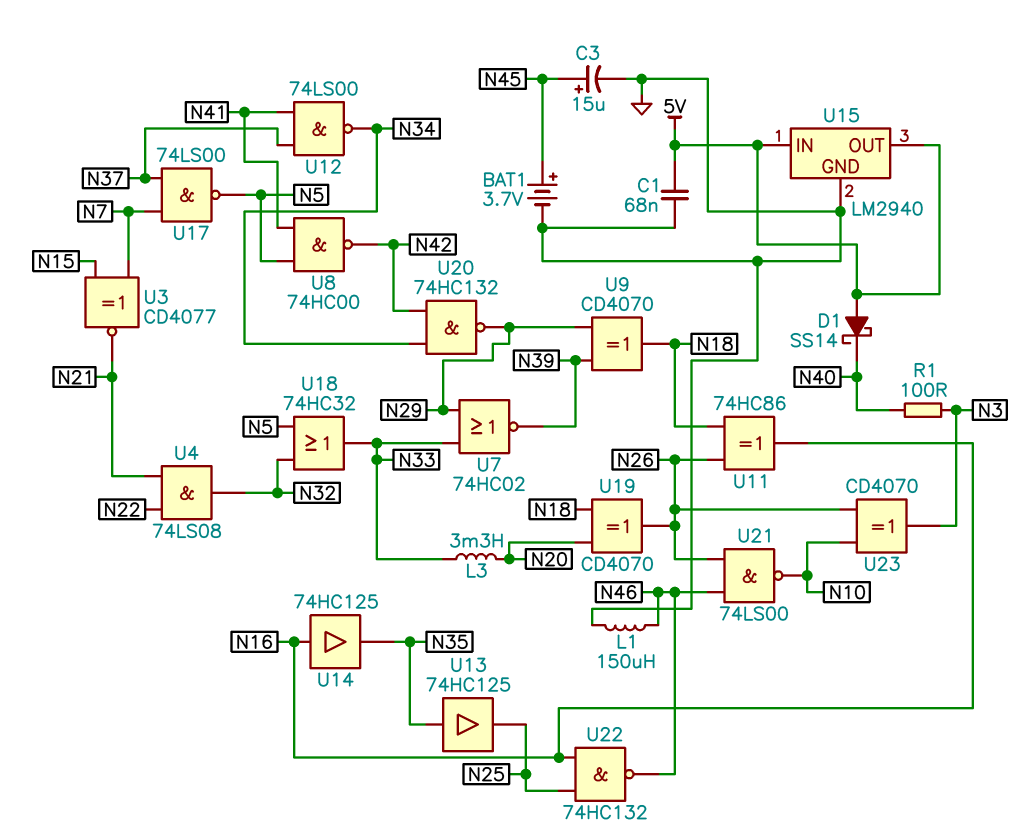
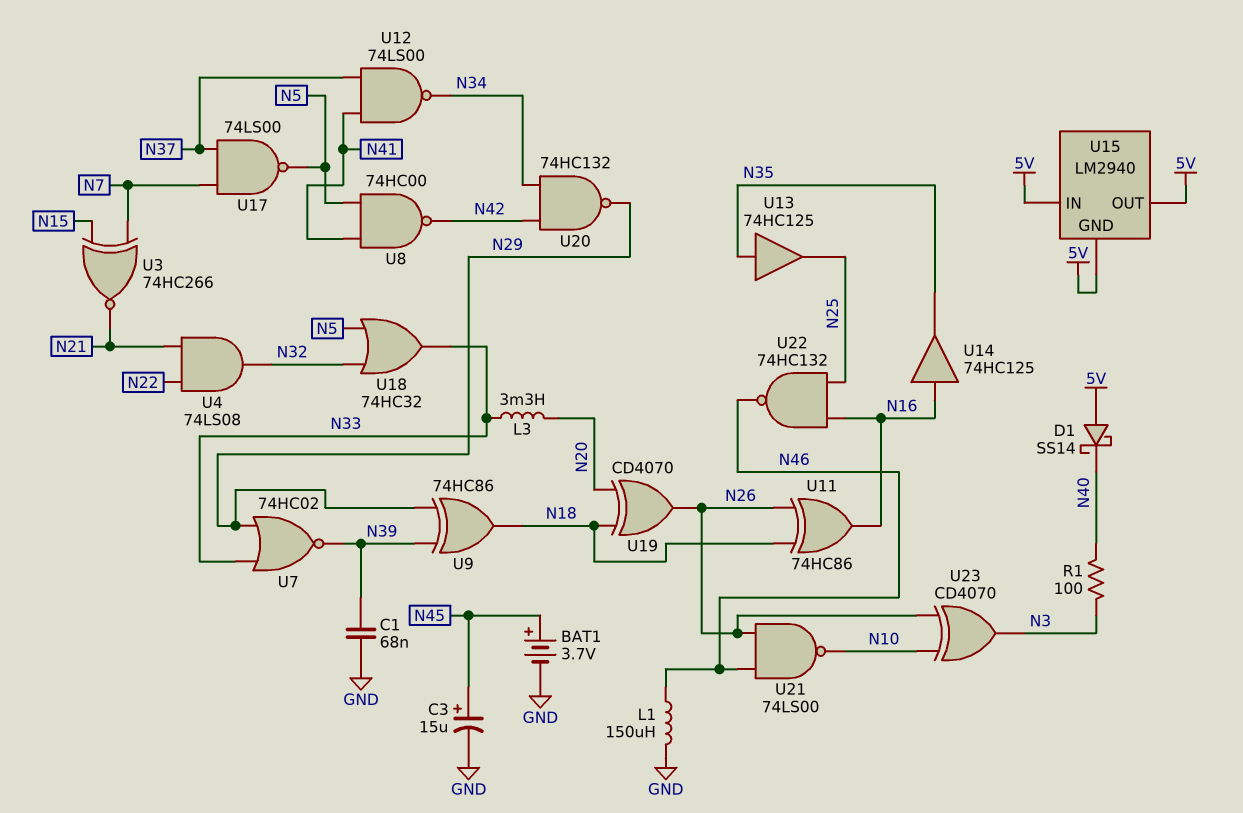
C1: 68nF (5V, GND) -> 68nF (GND, N39)
U3: XNOR CD4077 (in N7, in N15, out N21) -> XNOR 74HC266 (in N7, in N15, out N21)
U9: XOR CD4070 (in N29, in N39, out N18) -> XOR 74HC86 (in N29, in N39, out N18)
U15 pin GND: GND -> 5V

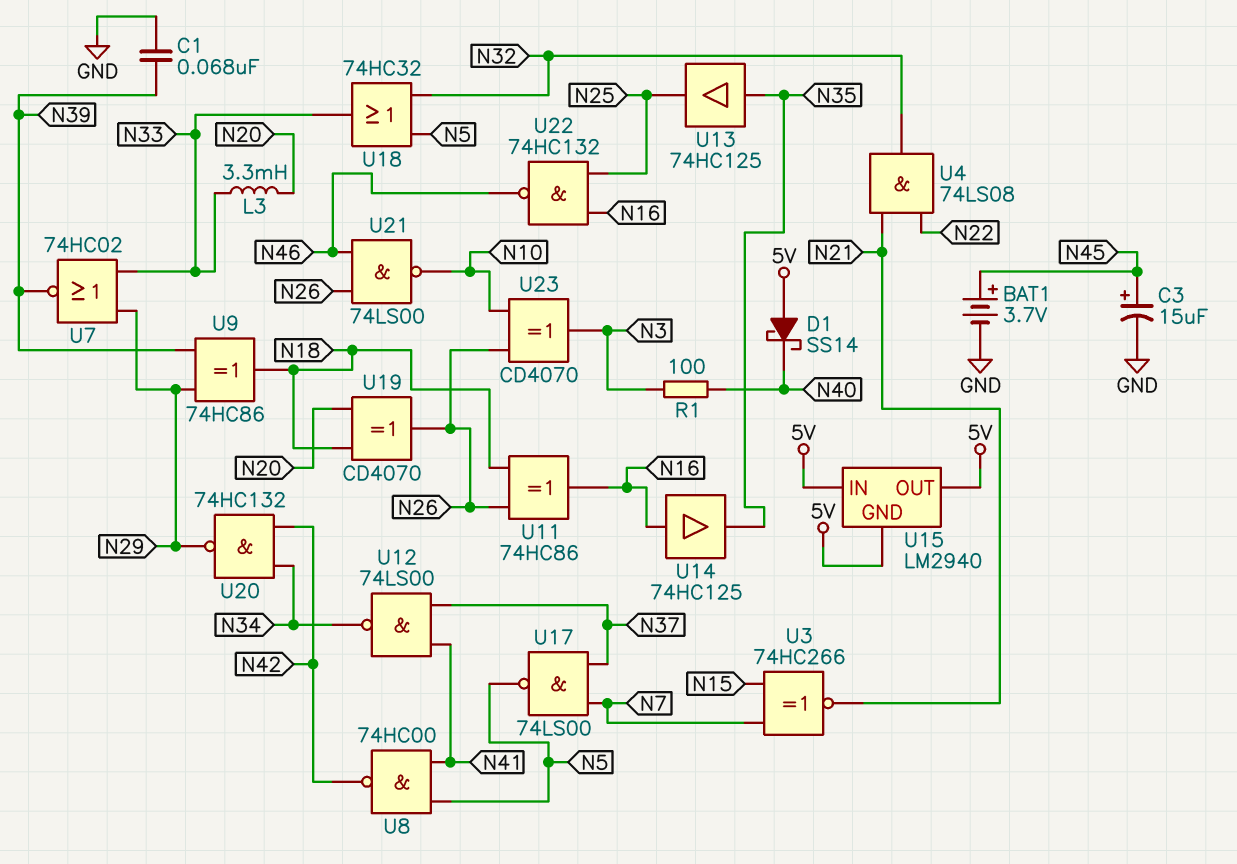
L1: 150uH (GND, N46) -> none

